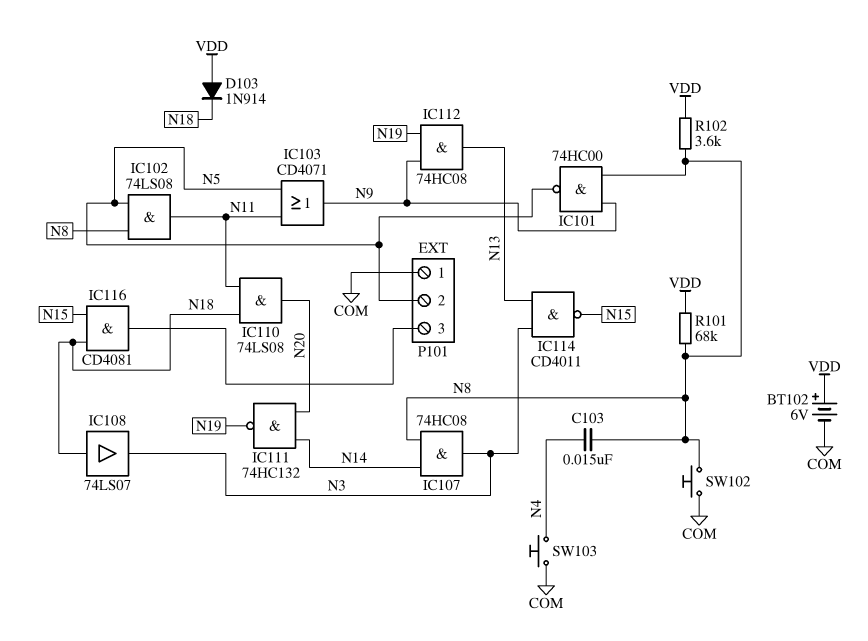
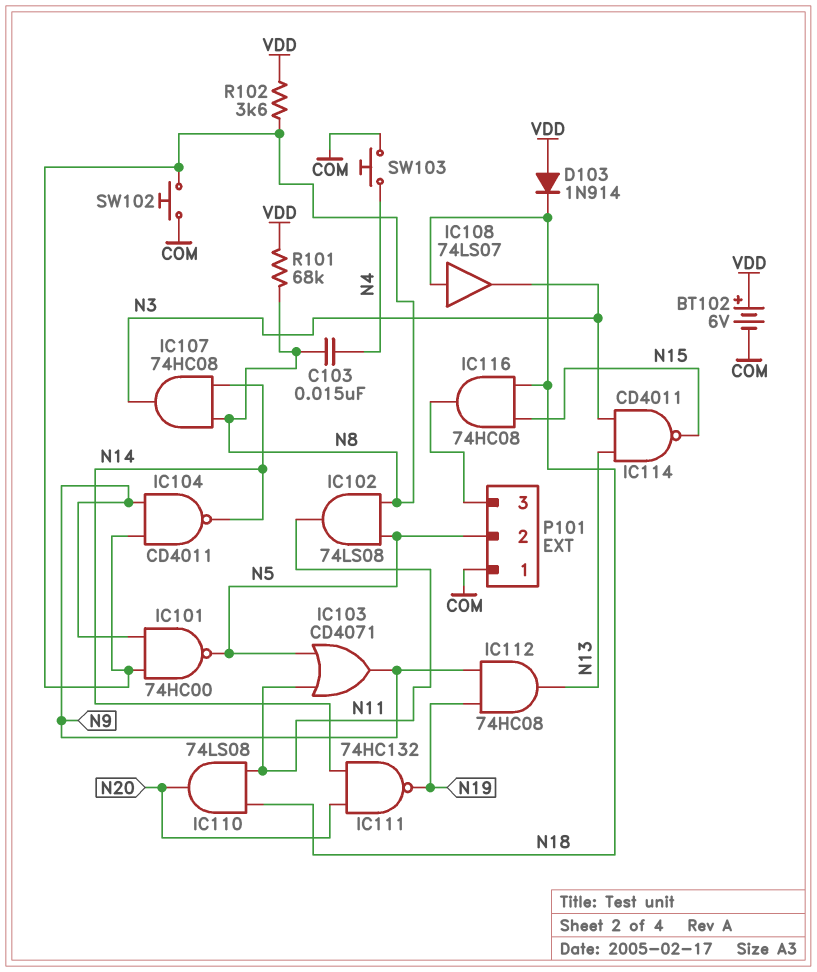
IC104: none -> NAND CD4011 (in N8, in N9, out N14)
IC116: AND CD4081 (in N15, in N18, out P101/3) -> AND 74HC08 (in N15, in N18, out P101/3)

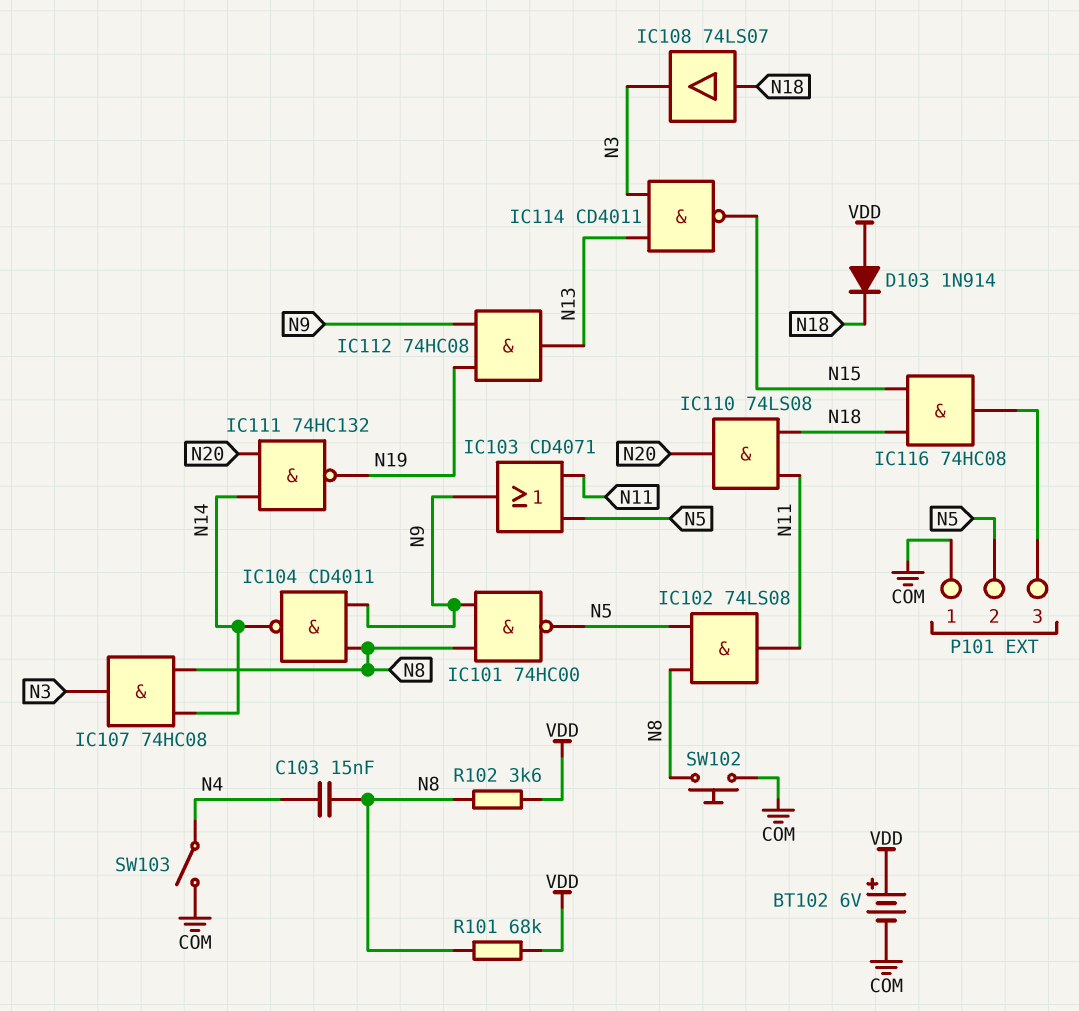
SW103: button (COM, N4) -> switch (COM, N4)

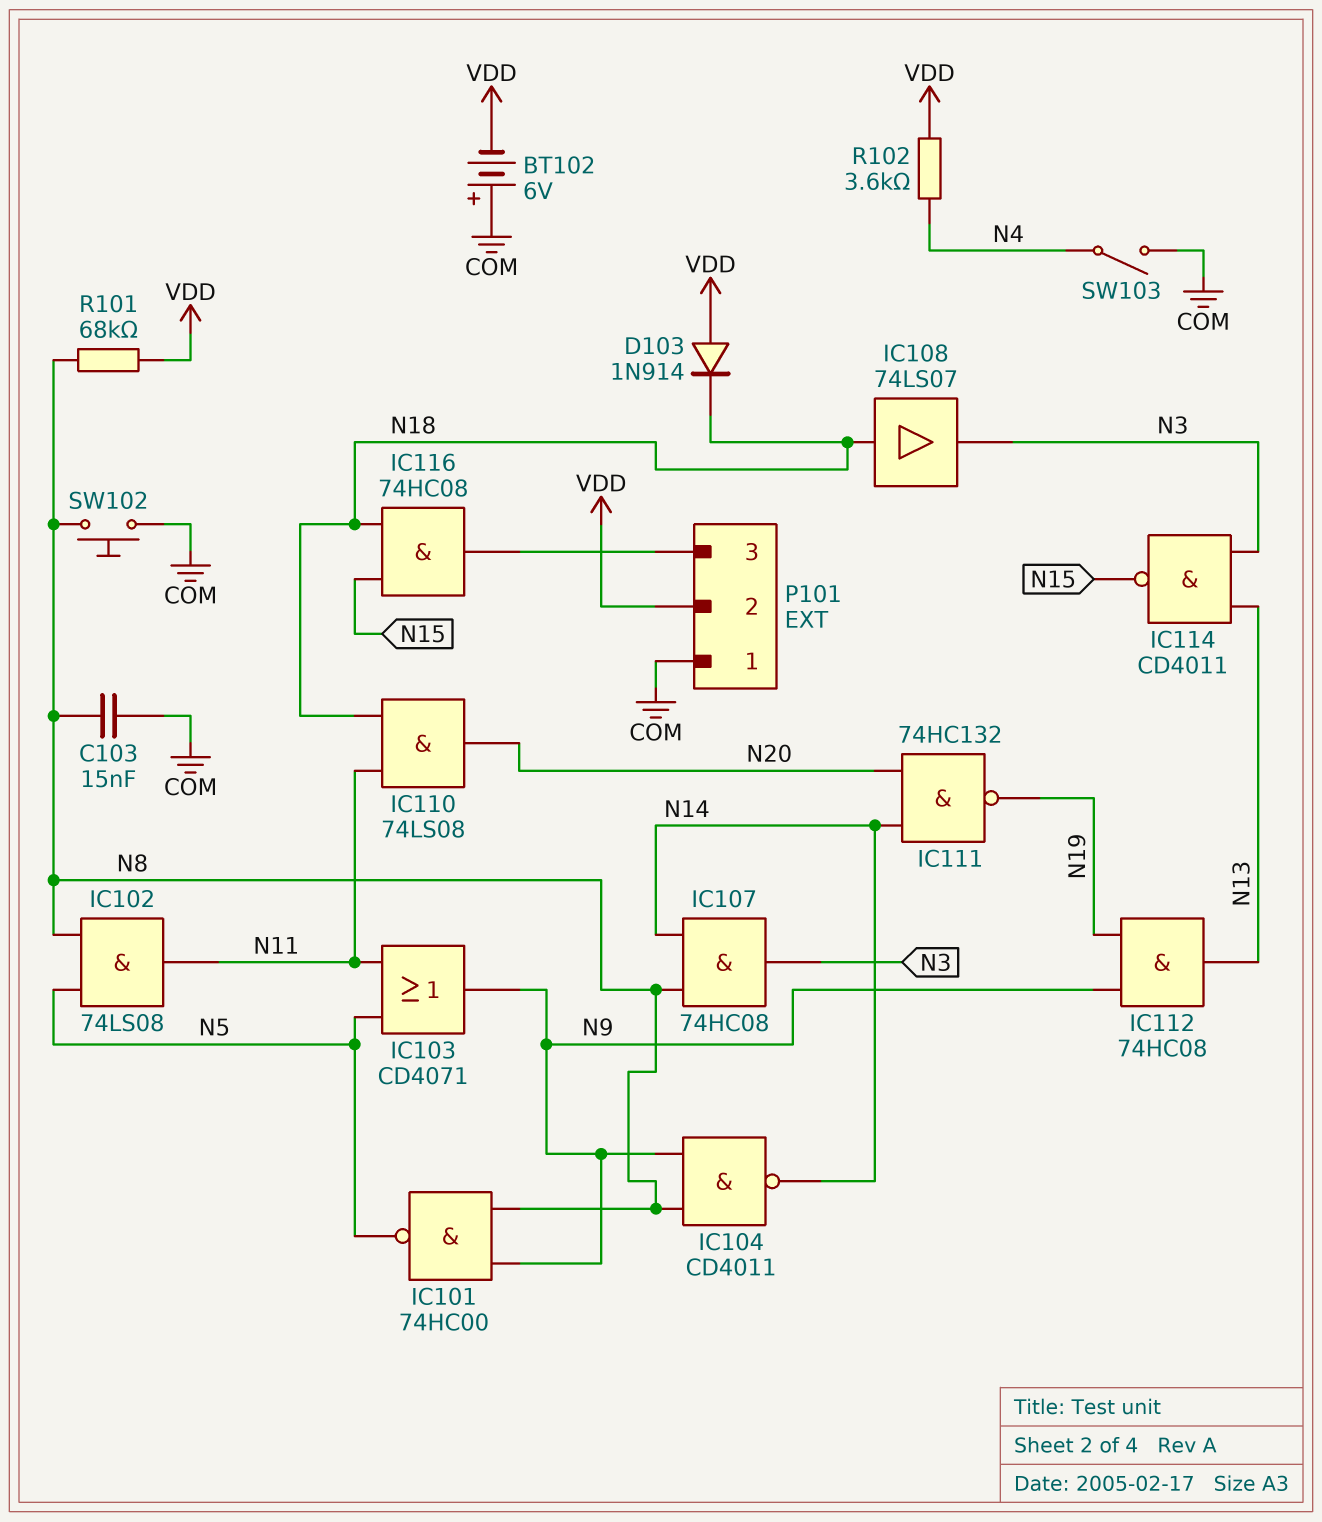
BT102: 6V (plus VDD, minus COM) -> 6V (plus COM, minus VDD)
C103: 15nF (N4, N8) -> 15nF (COM, N8)
P101 pin 2: N5 -> VDD
R102: 3.6k (N8, VDD) -> 3.6k (N4, VDD)

